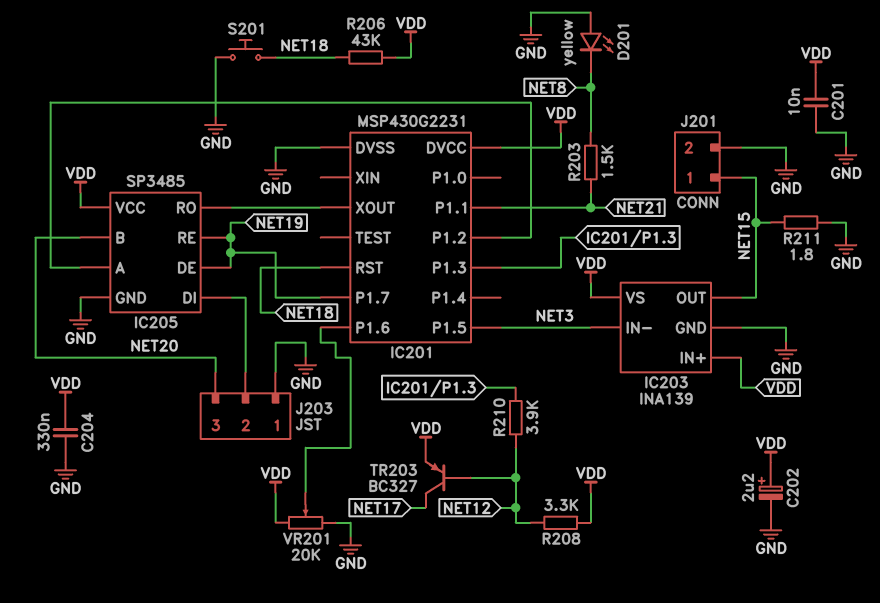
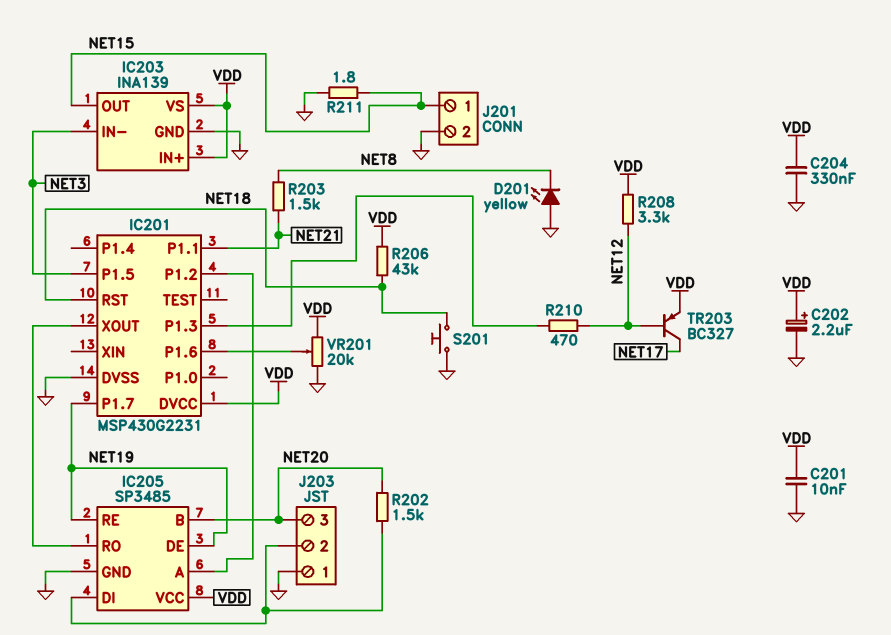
R202: none -> 1.5k (IC205/DI, NET20)
R210: 3.9k (IC201/P1.3, NET12) -> 470 (IC201/P1.3, NET12)

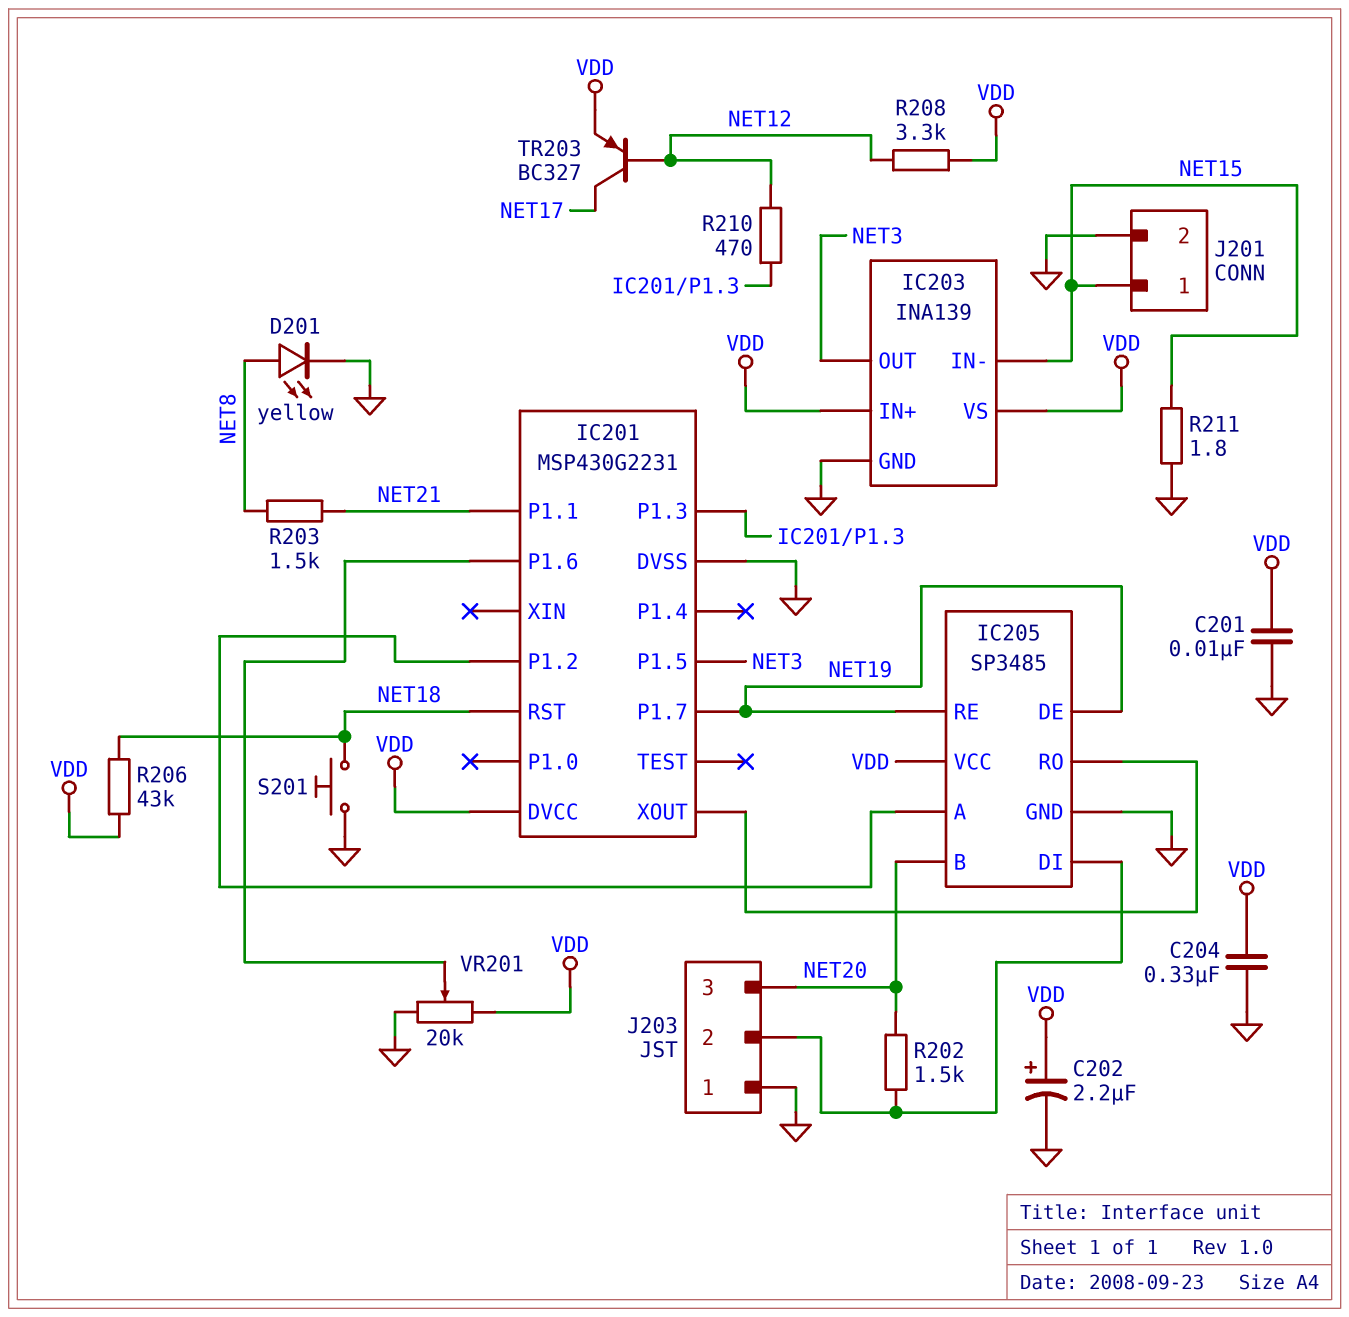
D201: LED yellow (A GND, K NET8) -> LED yellow (A NET8, K GND)
IC203 pin IN-: NET3 -> NET15
IC203 pin OUT: NET15 -> NET3

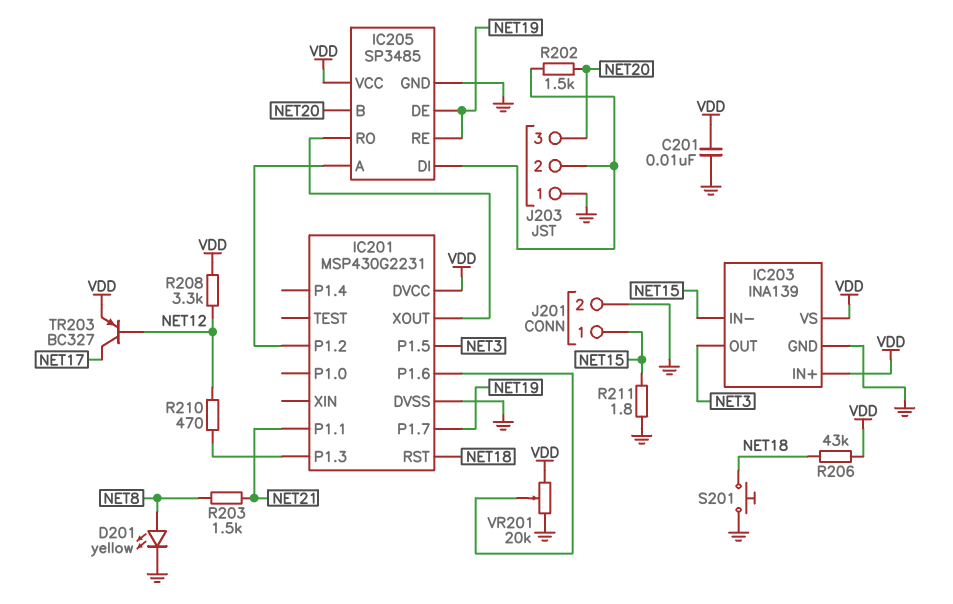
C202: 2.2uF (plus VDD, minus GND) -> none
C204: 330nF (GND, VDD) -> none

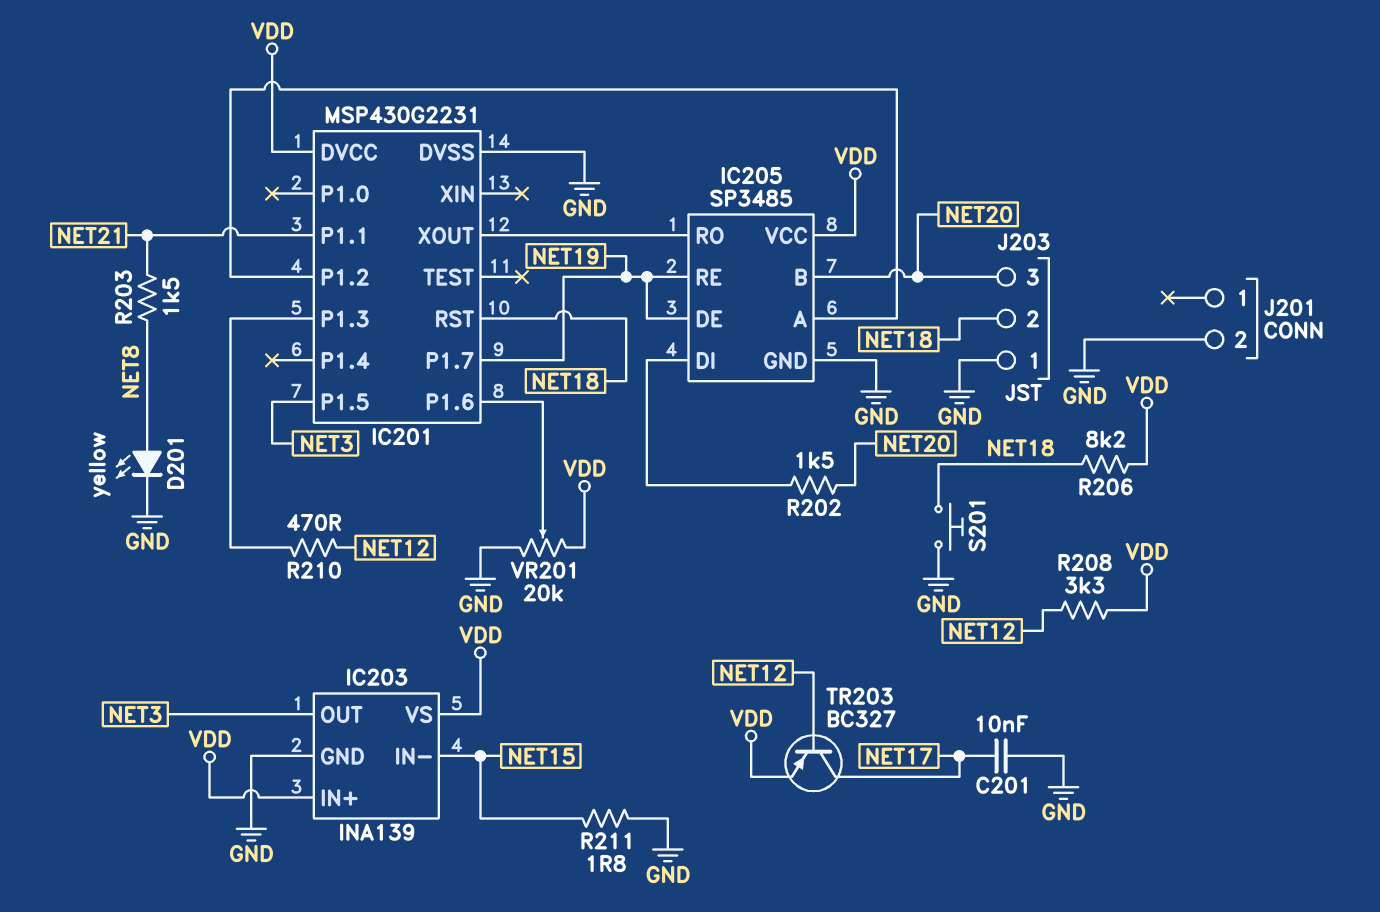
C201: 10nF (GND, VDD) -> 10nF (GND, NET17)
J201 pin 1: NET15 -> none
J203 pin 2: IC205/DI -> NET18
R206: 43k (NET18, VDD) -> 8.2k (NET18, VDD)

